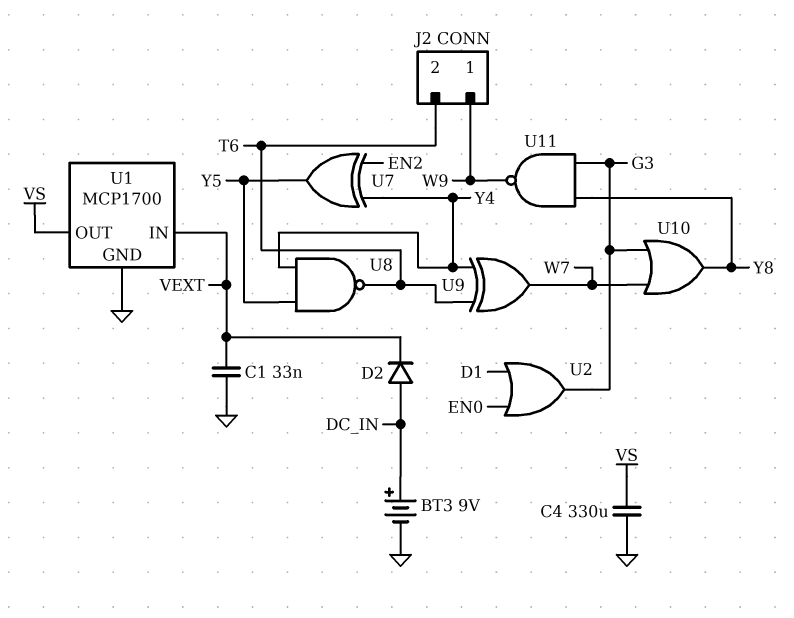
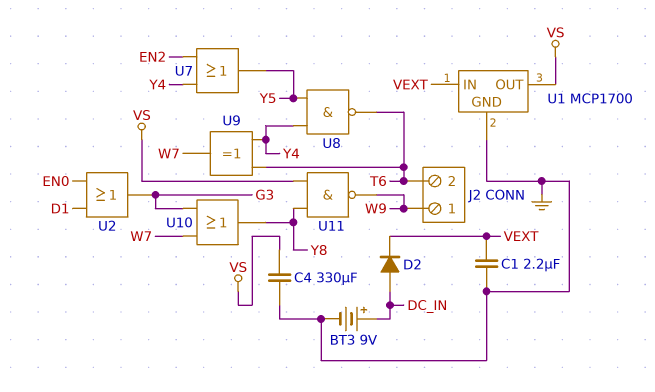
C1: 33nF (GND, VEXT) -> 2.2uF (GND, VEXT)
U7: XOR (in EN2, in Y4, out Y5) -> OR (in EN2, in Y4, out Y5)
U11: NAND (in G3, in Y8, out W9) -> NAND (in VS, in Y8, out W9)

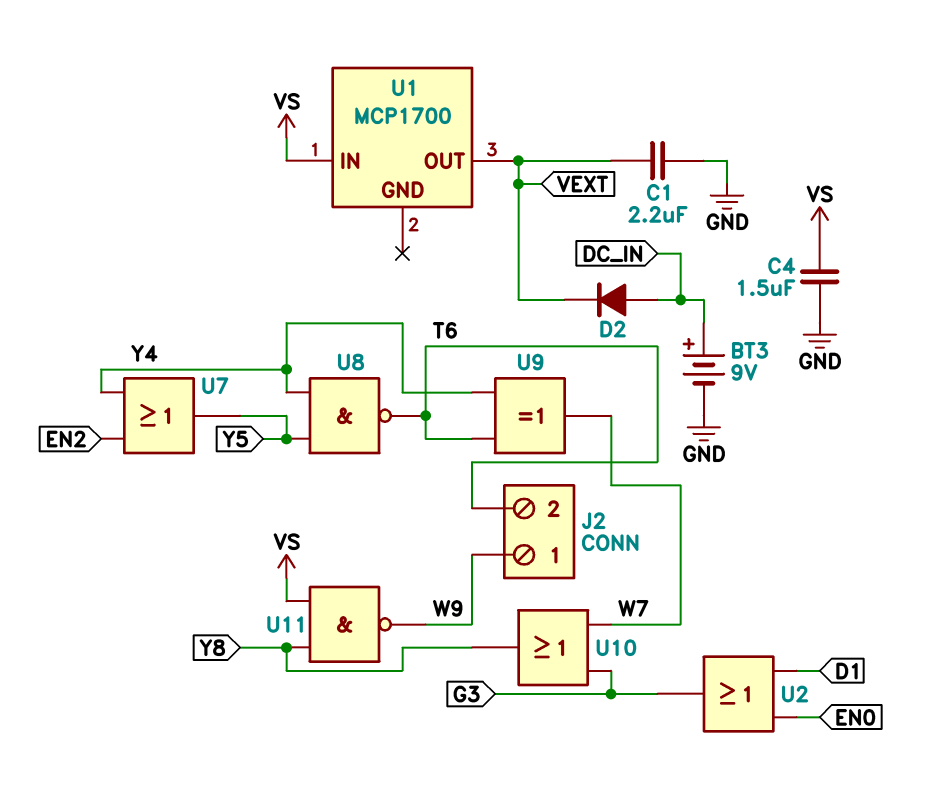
C4: 330uF (GND, VS) -> 1.5uF (GND, VS)
U1 pin GND: GND -> none
U1 pin IN: VEXT -> VS
U1 pin OUT: VS -> VEXT

